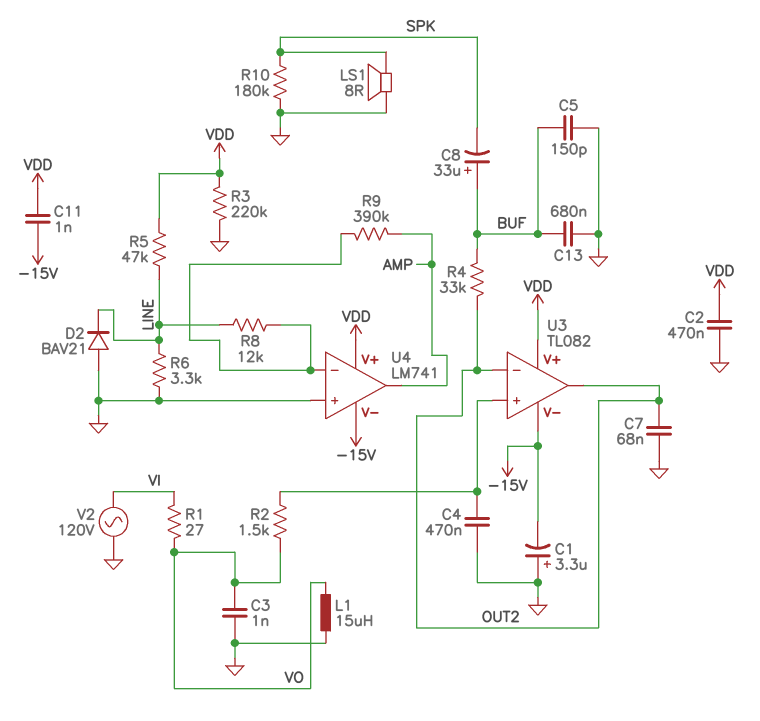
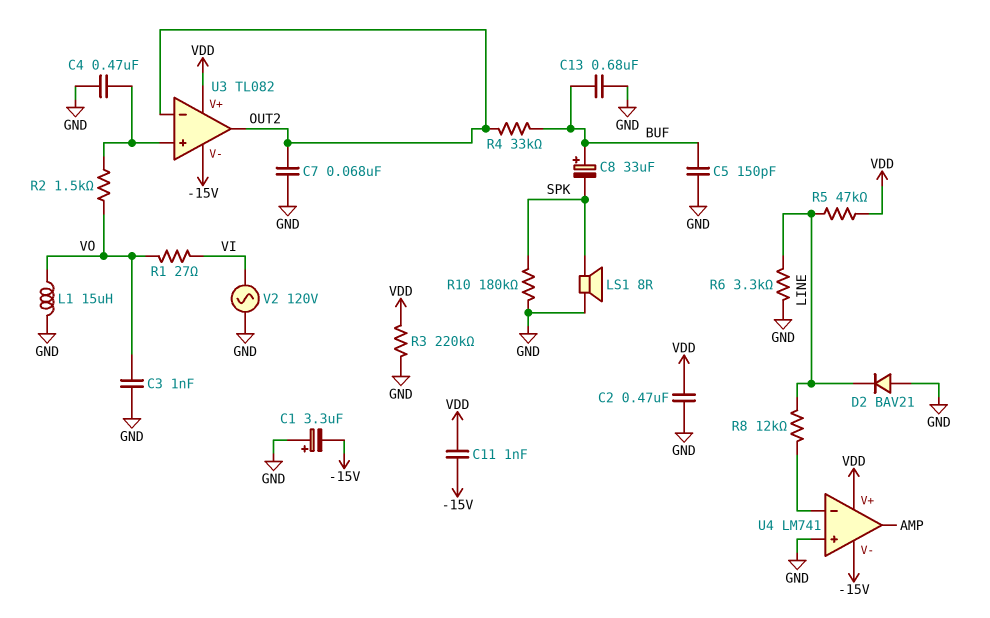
R9: 390k (AMP, U4/in-) -> none

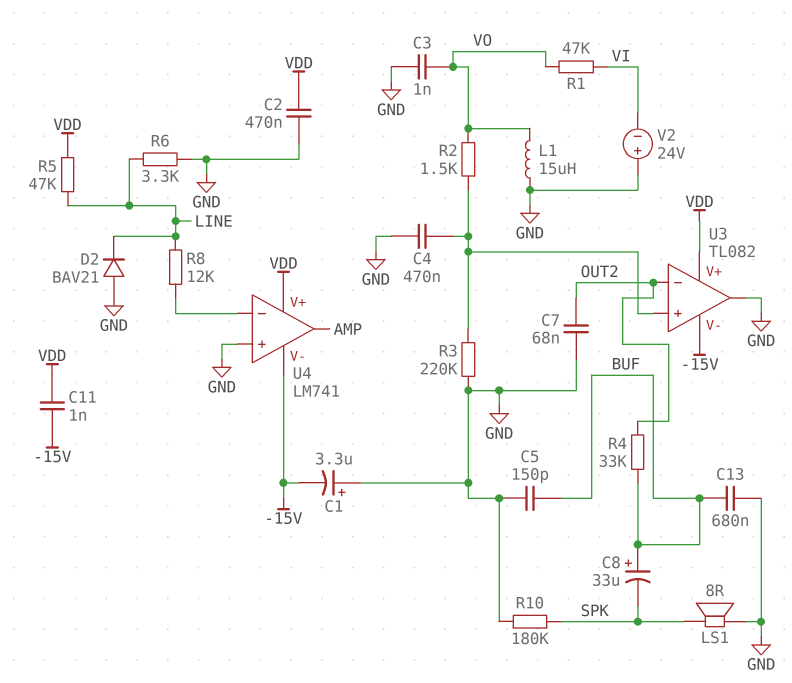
R1: 27 (VI, VO) -> 47k (VI, VO)
R3: 220k (GND, VDD) -> 220k (GND, U3/in+)
U3 pin out: OUT2 -> GND
V2: AC 120V (GND, VI) -> 24V (plus GND, minus VI)

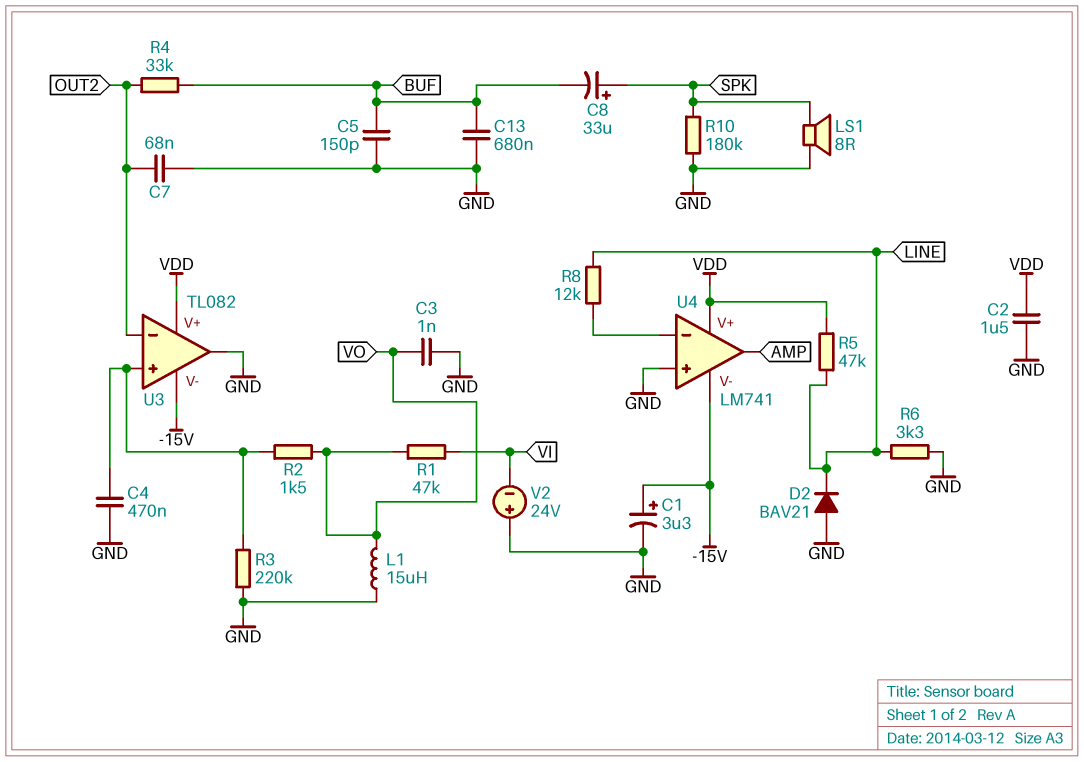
C1: 3.3uF (plus GND, minus -15V) -> 3.3uF (plus -15V, minus GND)
C2: 470nF (GND, VDD) -> 1.5uF (GND, VDD)
C8: 33uF (plus BUF, minus SPK) -> 33uF (plus SPK, minus BUF)
C11: 1nF (-15V, VDD) -> none

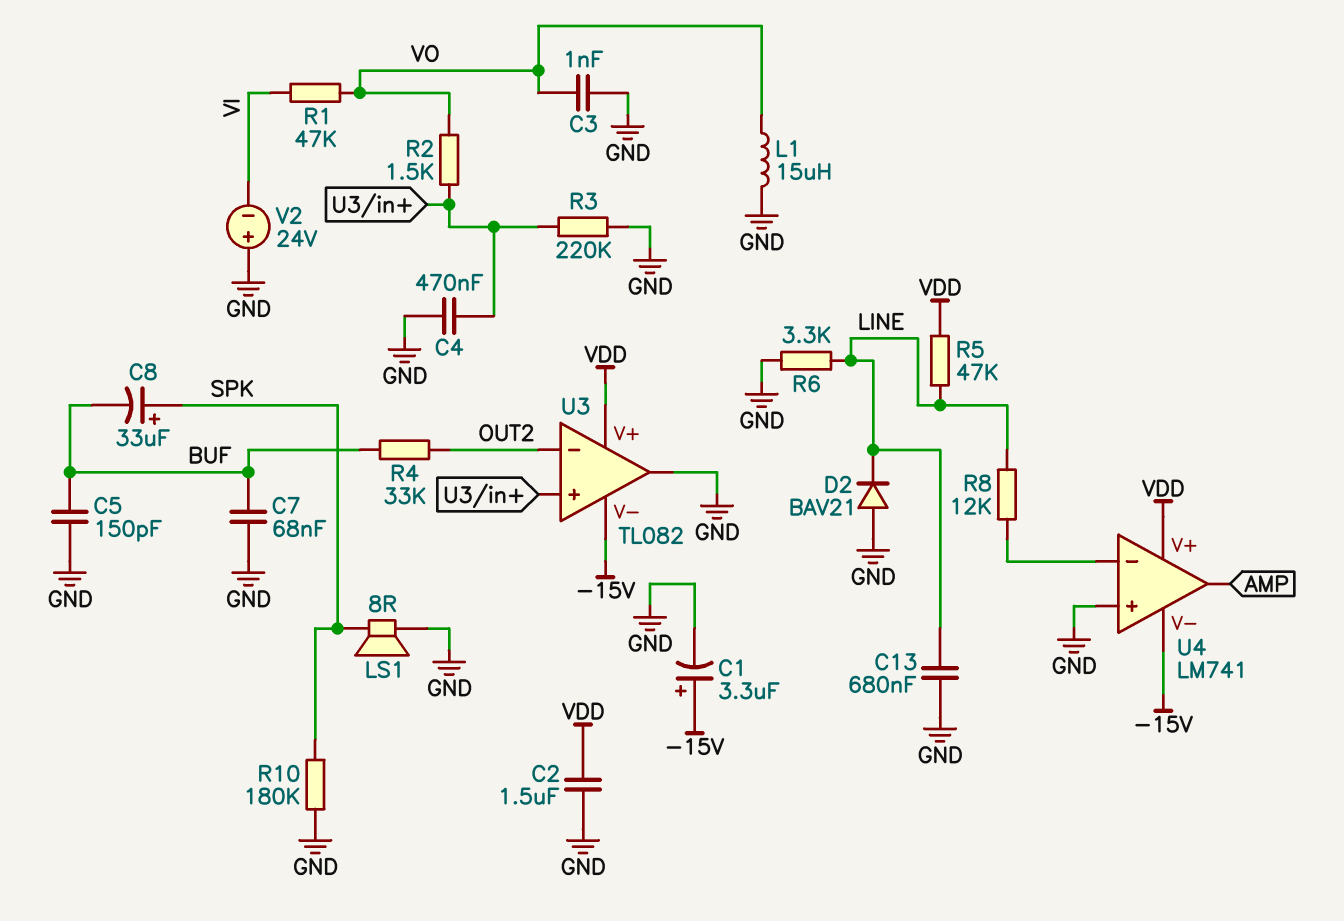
C7: 68nF (GND, OUT2) -> 68nF (BUF, GND)
C13: 680nF (BUF, GND) -> 680nF (GND, LINE)

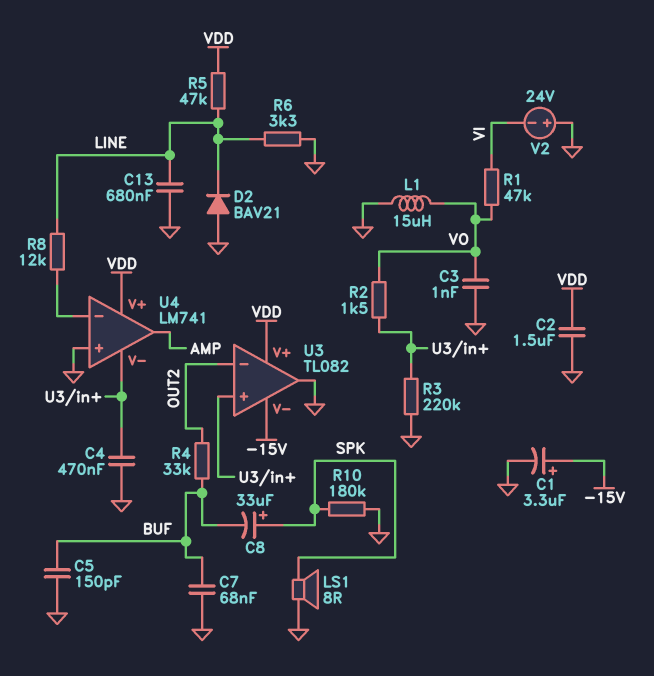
U4 pin V-: -15V -> U3/in+

